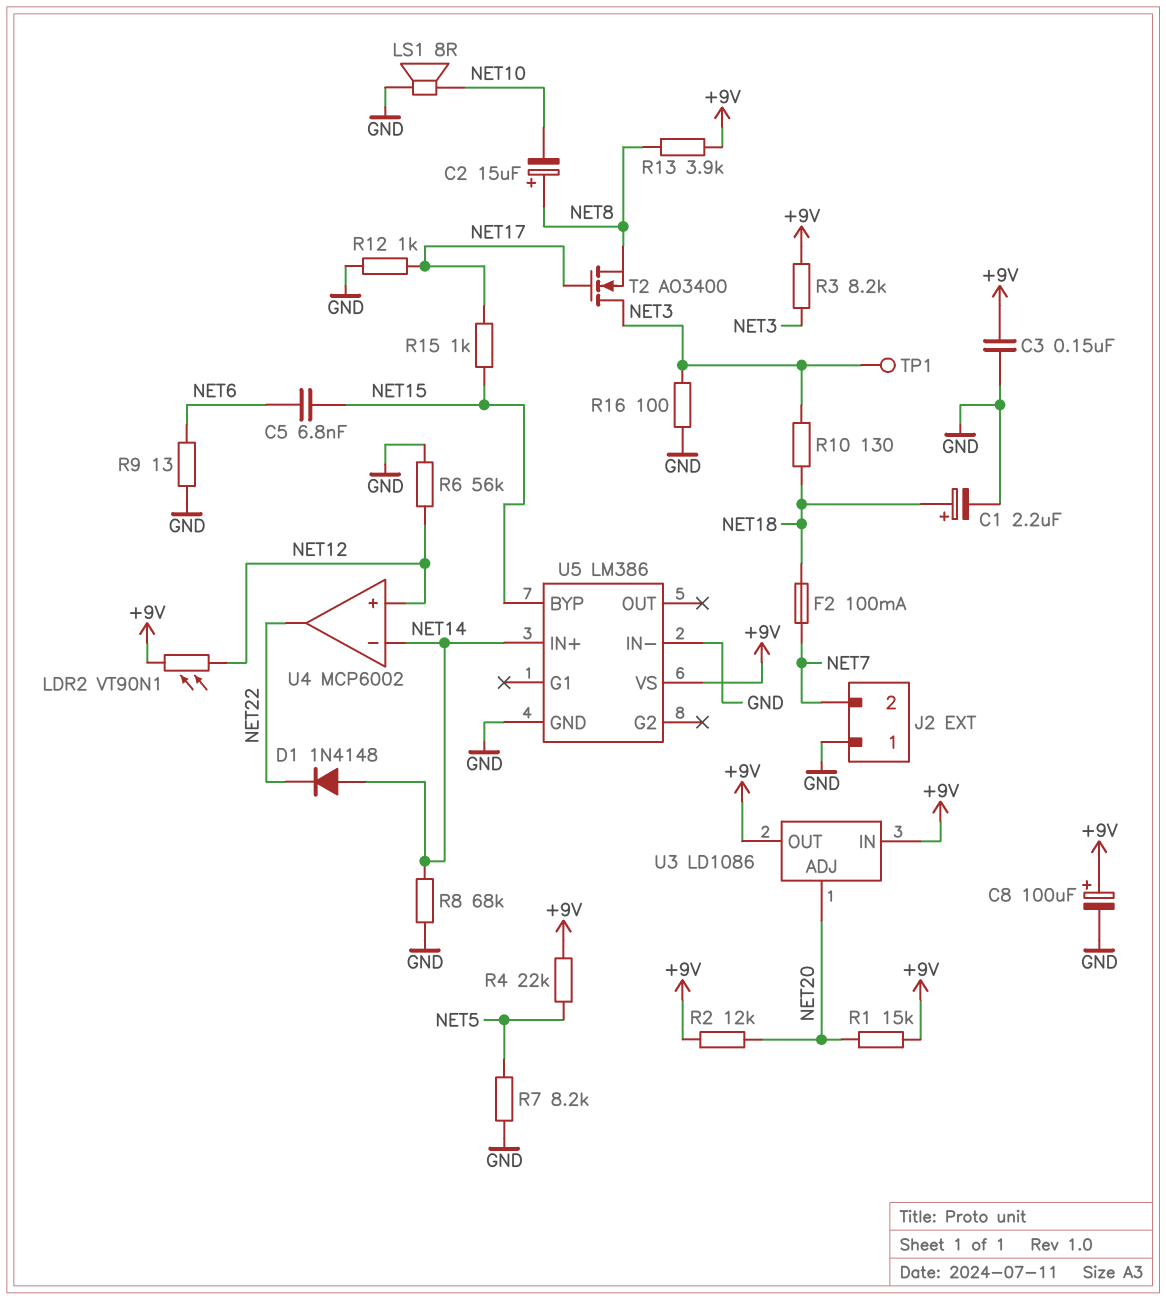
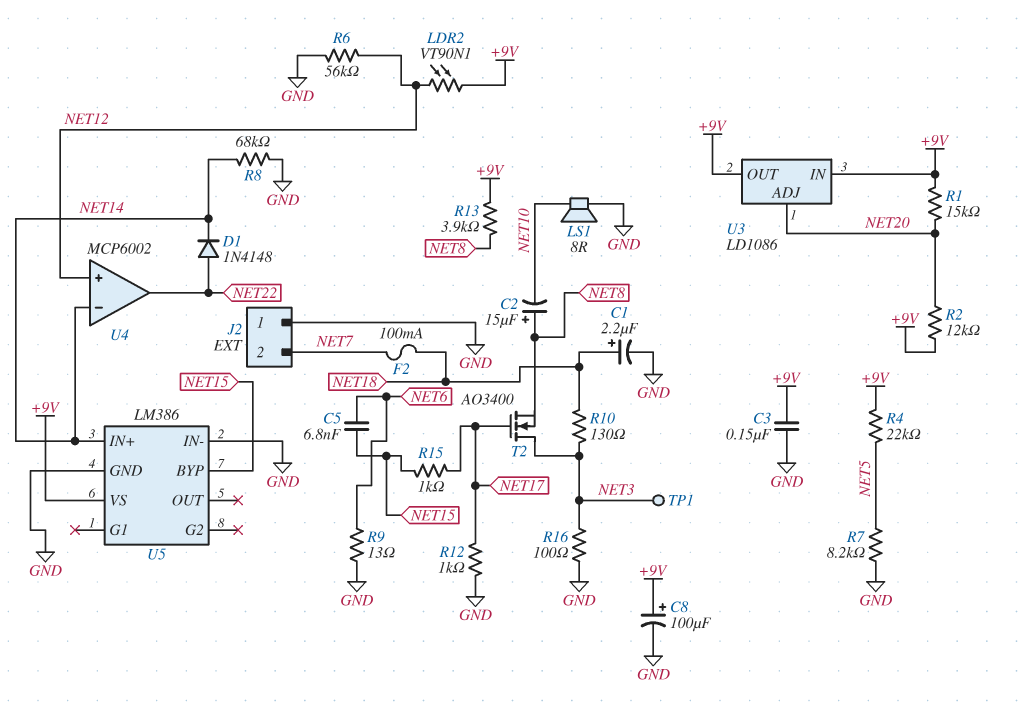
D1: diode 1N4148 (A NET14, K NET22) -> diode 1N4148 (A NET22, K NET14)
R3: 8.2k (+9V, NET3) -> none

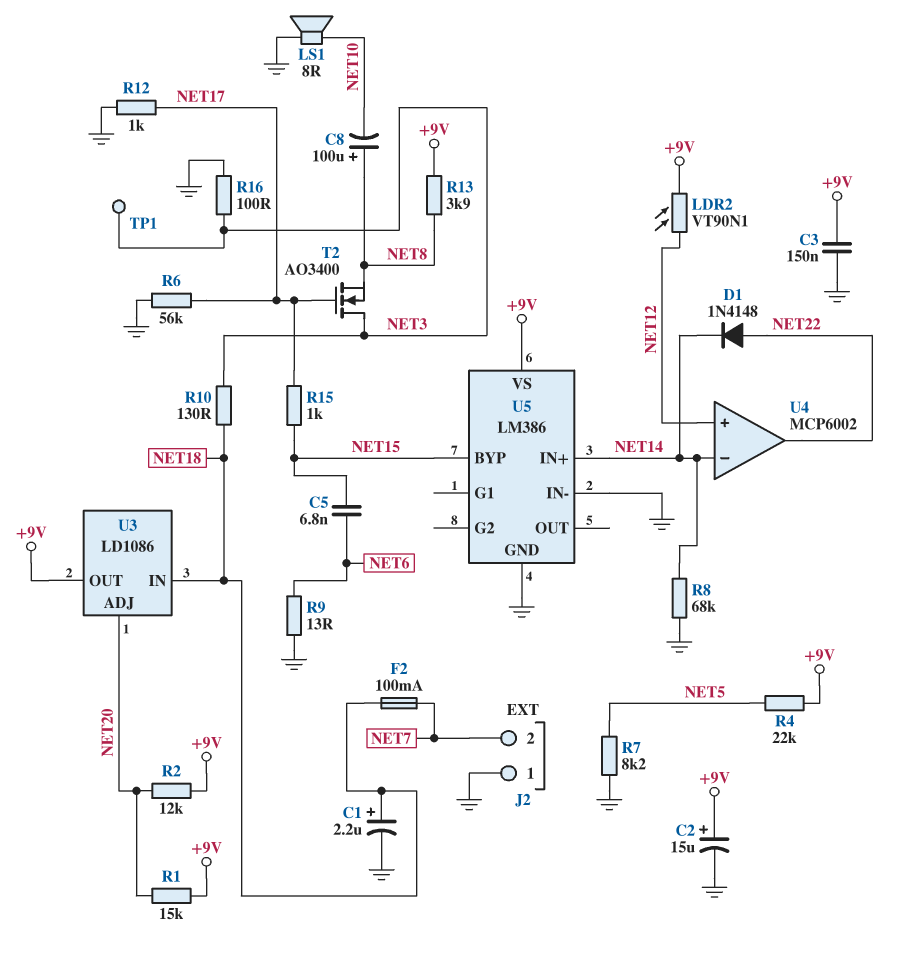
C2: 15uF (plus NET8, minus NET10) -> 15uF (plus +9V, minus GND)
C8: 100uF (plus +9V, minus GND) -> 100uF (plus NET8, minus NET10)
R6: 56k (GND, NET12) -> 56k (GND, NET17)
U3 pin IN: +9V -> NET18

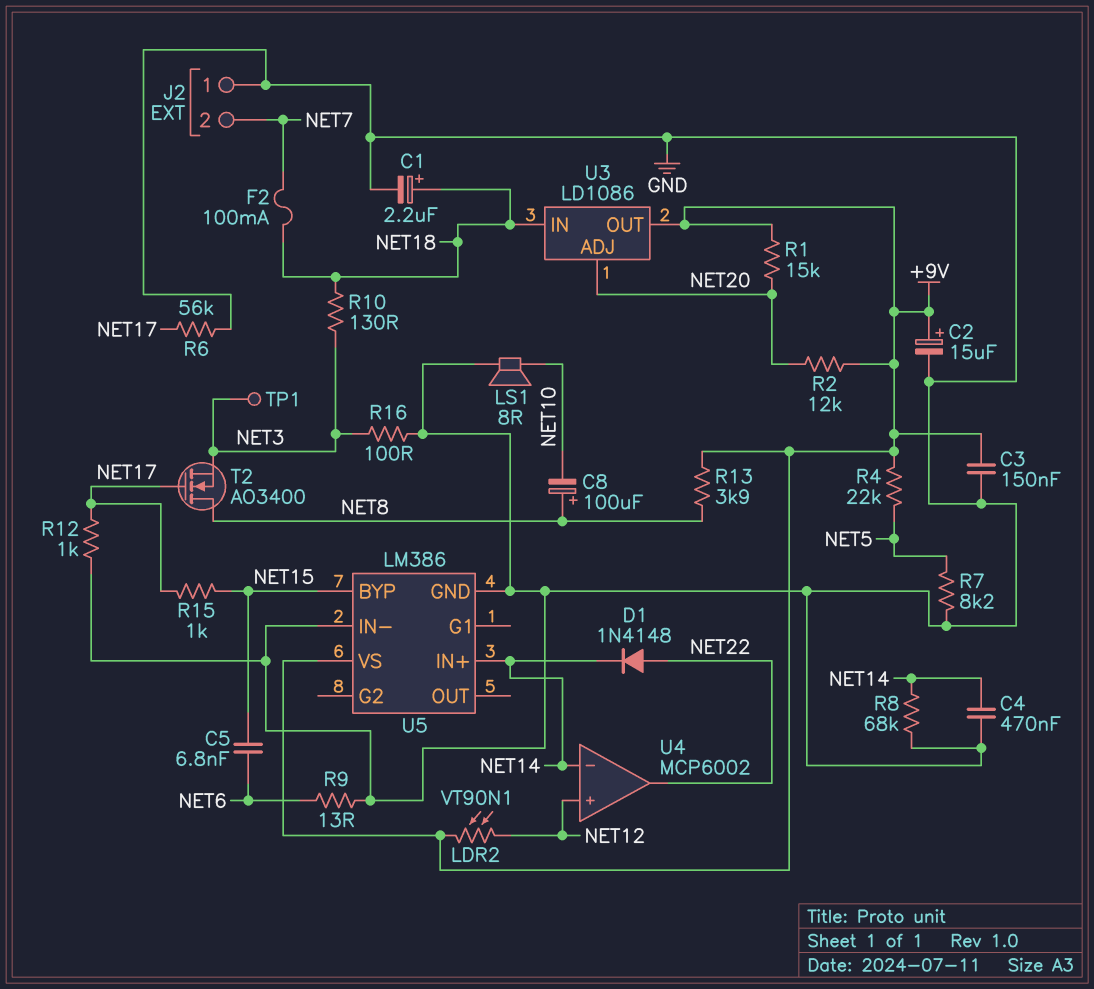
C4: none -> 470nF (GND, NET14)
T2: NMOS AO3400 (G NET17, D NET3, S NET8) -> NMOS AO3400 (G NET17, D NET8, S NET3)

